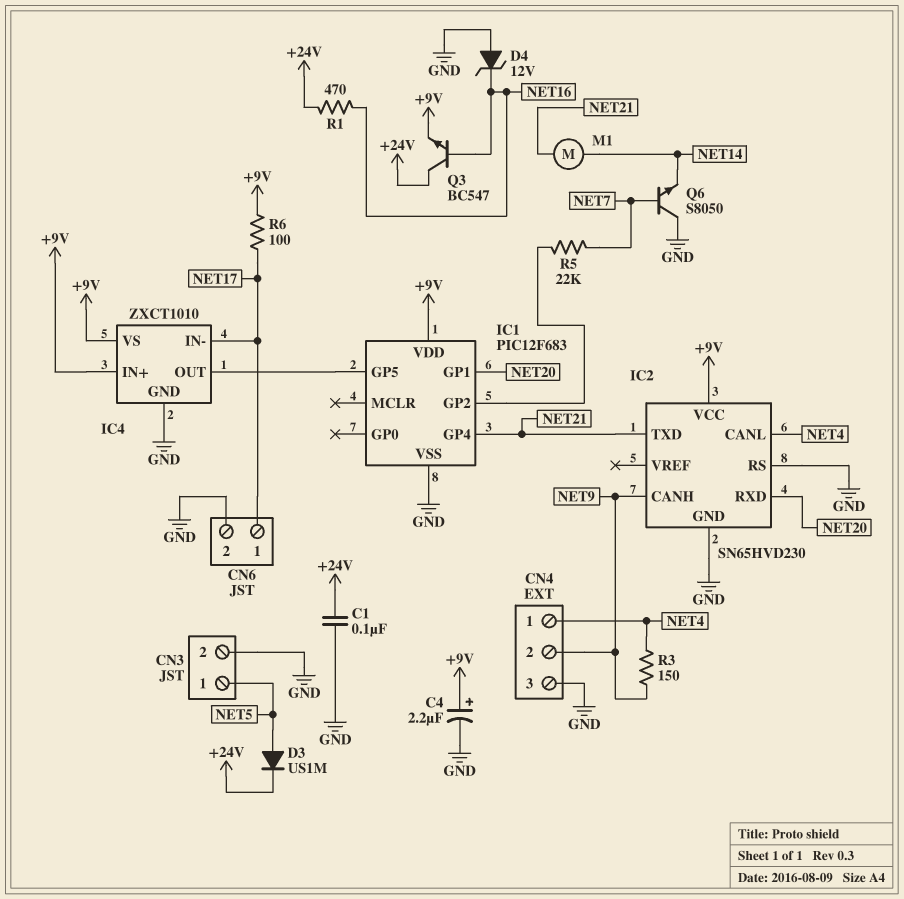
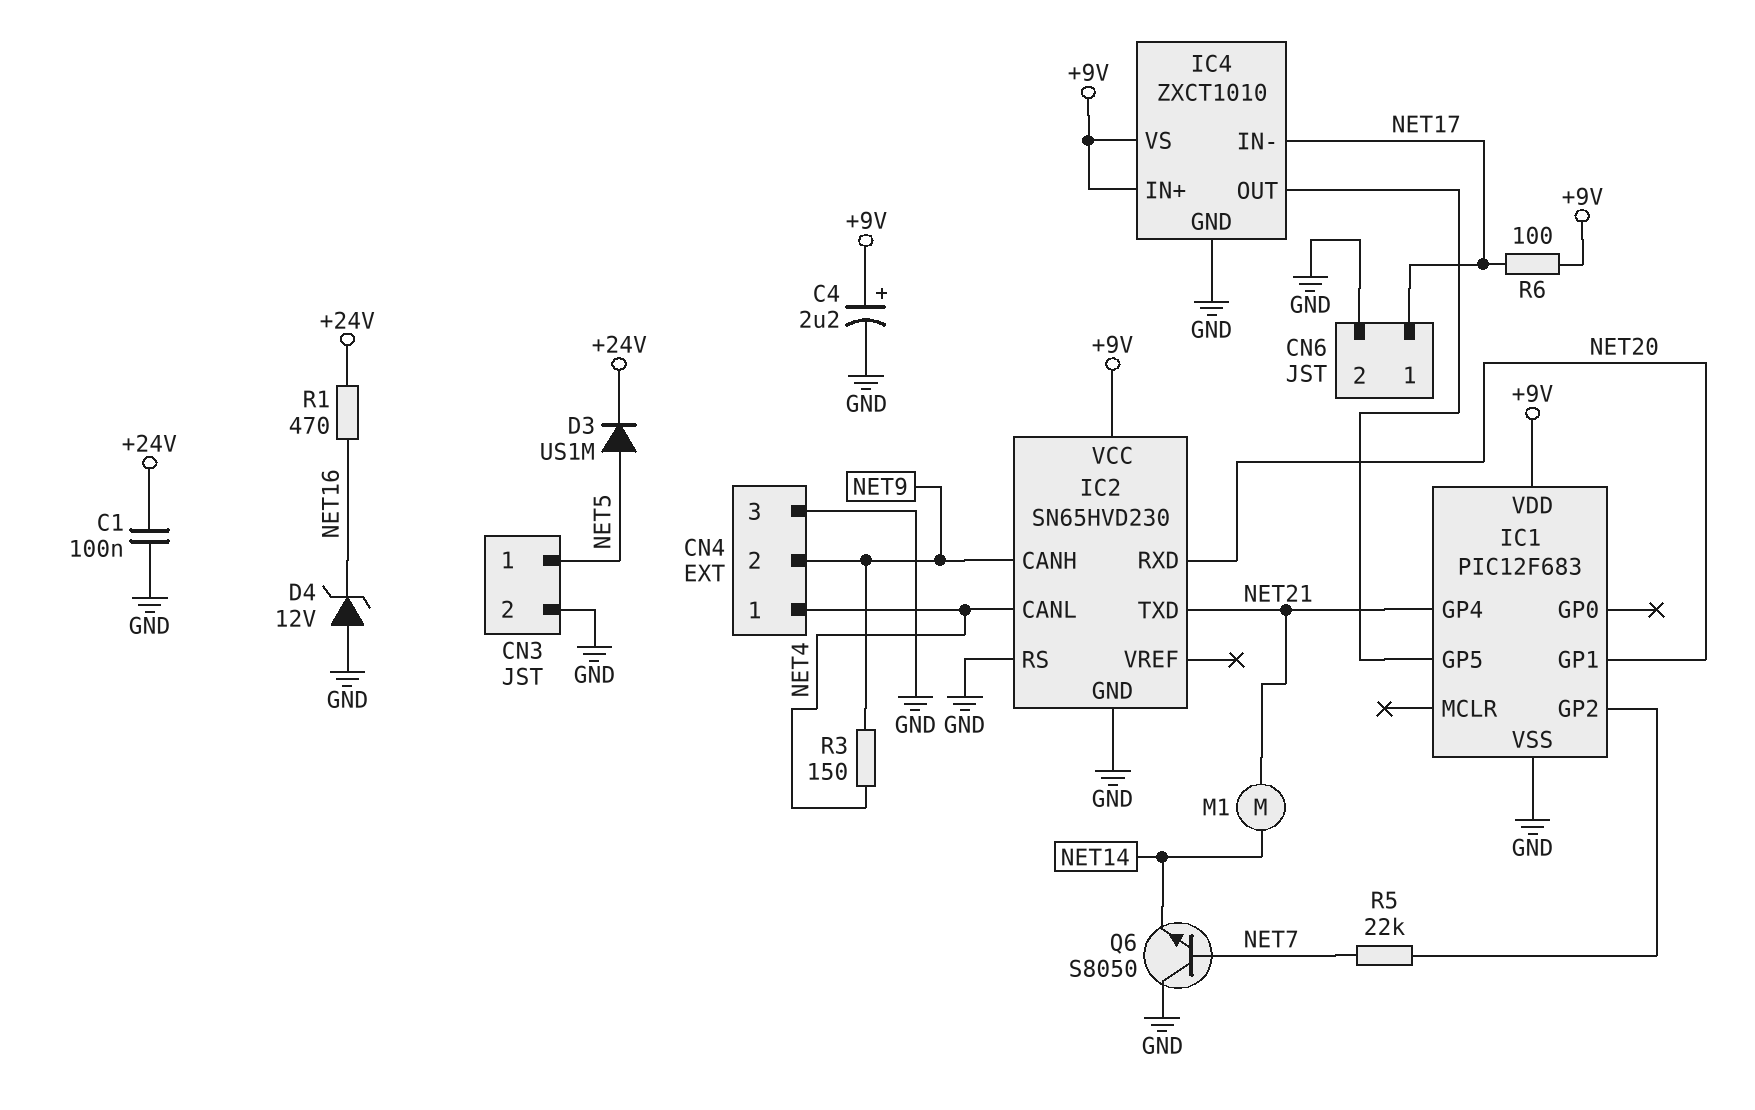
Q3: NPN BC547 (B NET16, C +24V, E +9V) -> none

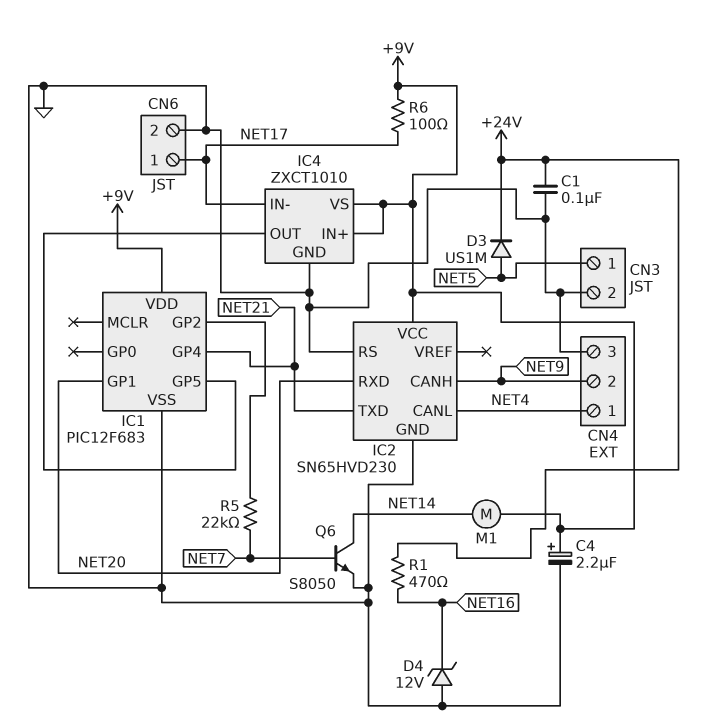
M1: motor (NET14, NET21) -> motor (+9V, NET14)
Q6: NPN S8050 (B NET7, C GND, E NET14) -> NPN S8050 (B NET7, C NET14, E GND)
R3: 150 (NET4, NET9) -> none

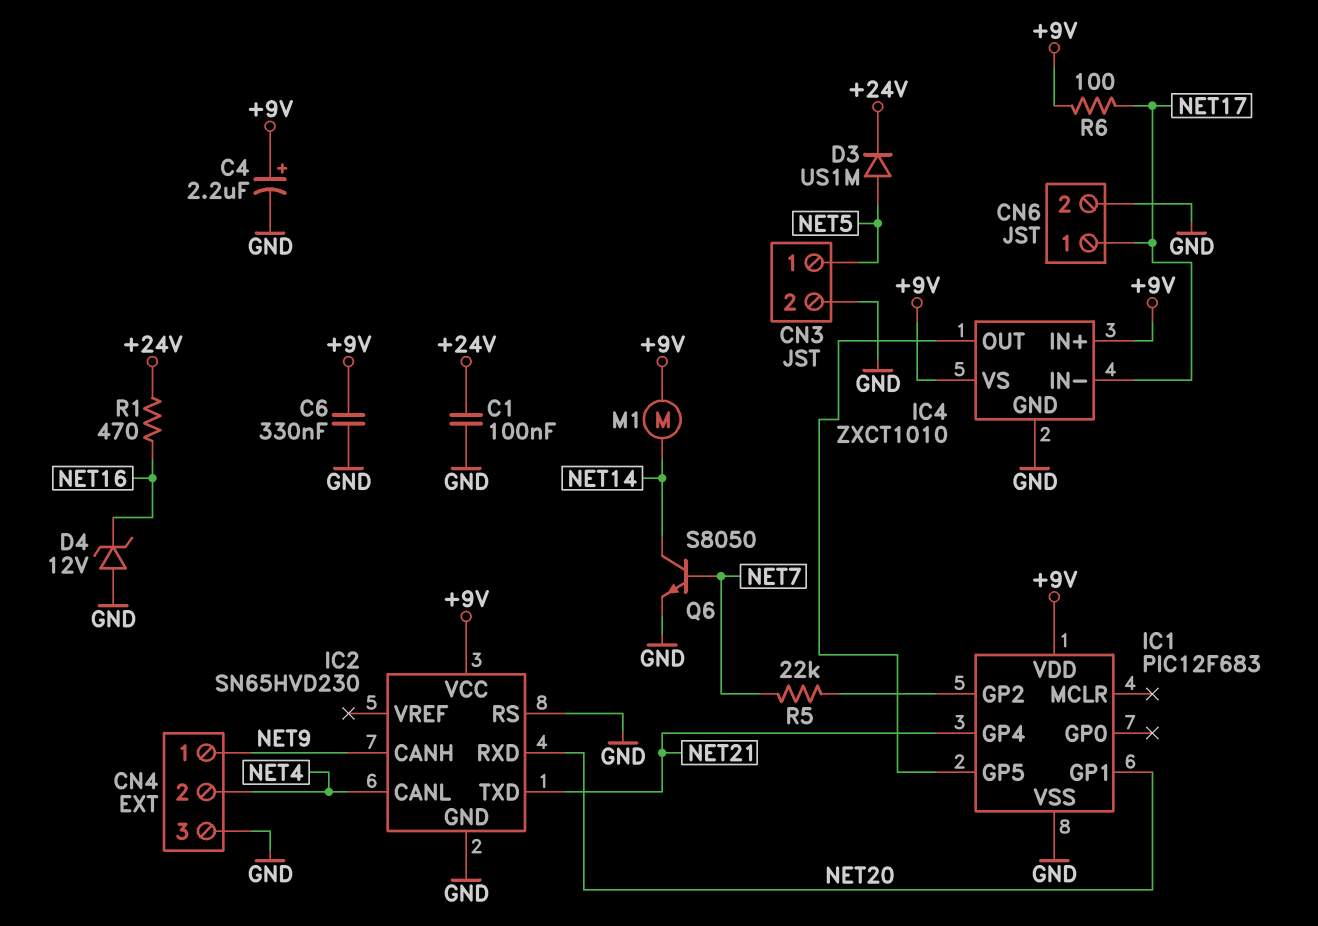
C6: none -> 330nF (+9V, GND)
CN4 pin 1: NET4 -> NET9
CN4 pin 2: NET9 -> NET4

